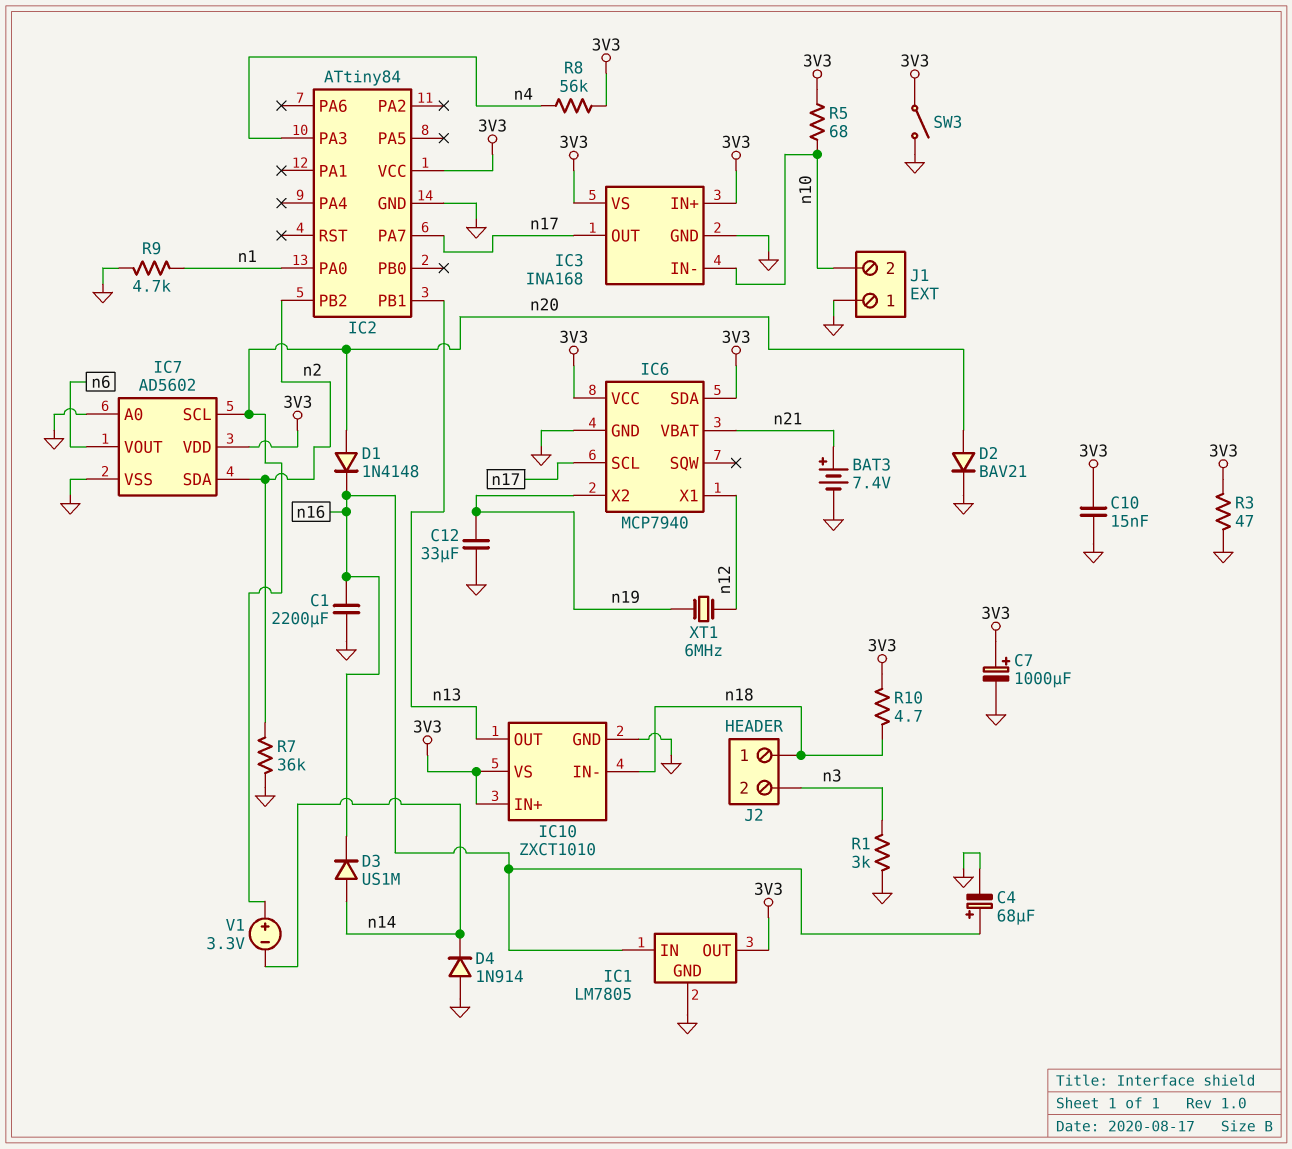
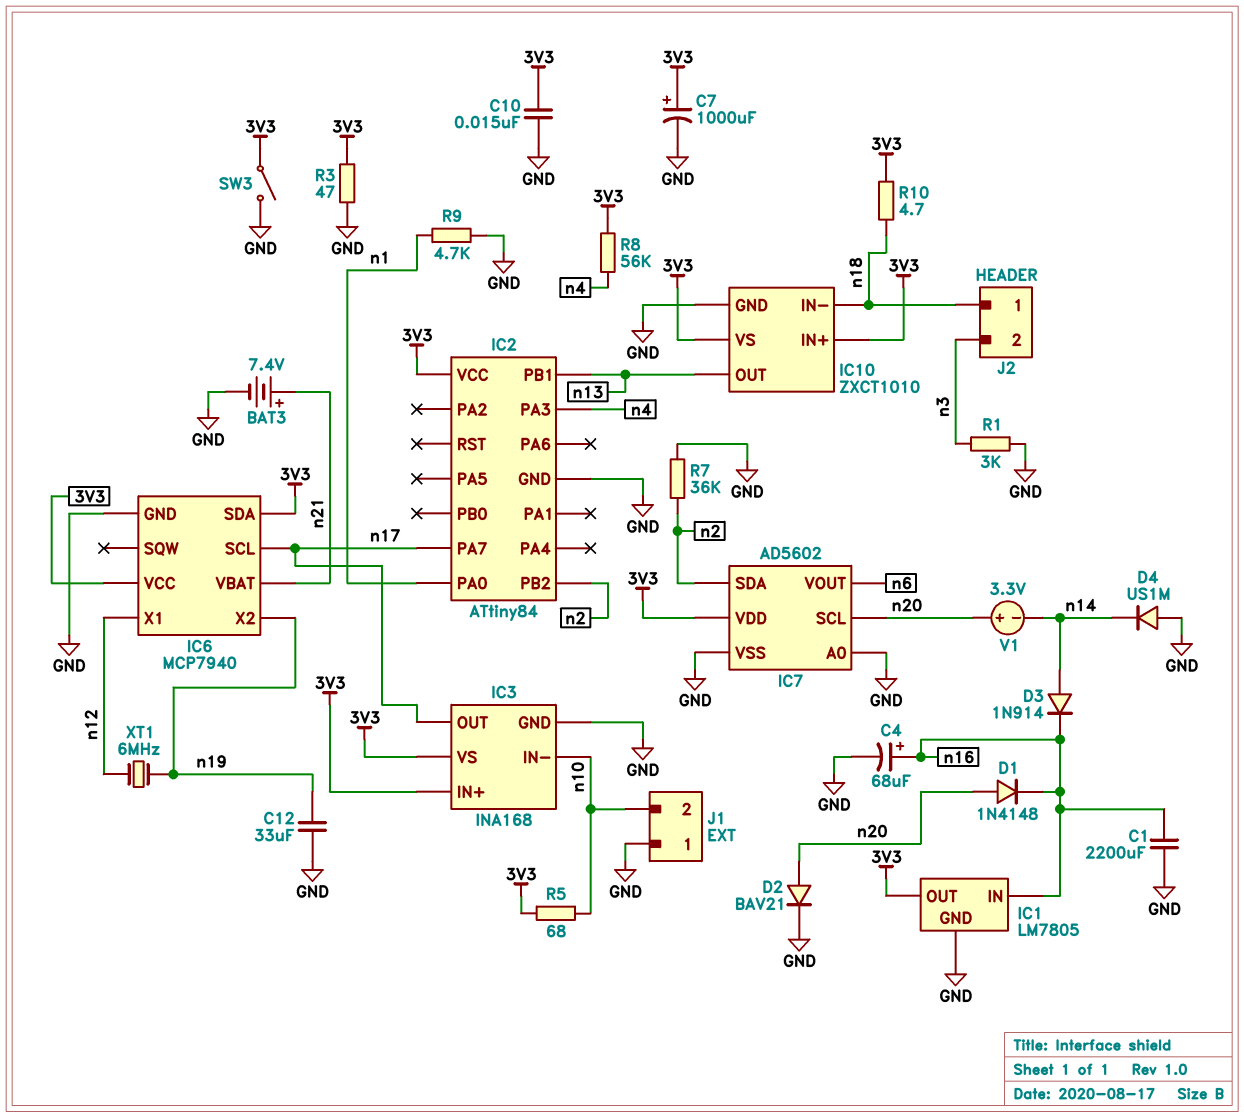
D3: diode US1M (A n14, K n16) -> diode 1N914 (A n14, K n16)
D4: diode 1N914 (A GND, K n14) -> diode US1M (A GND, K n14)

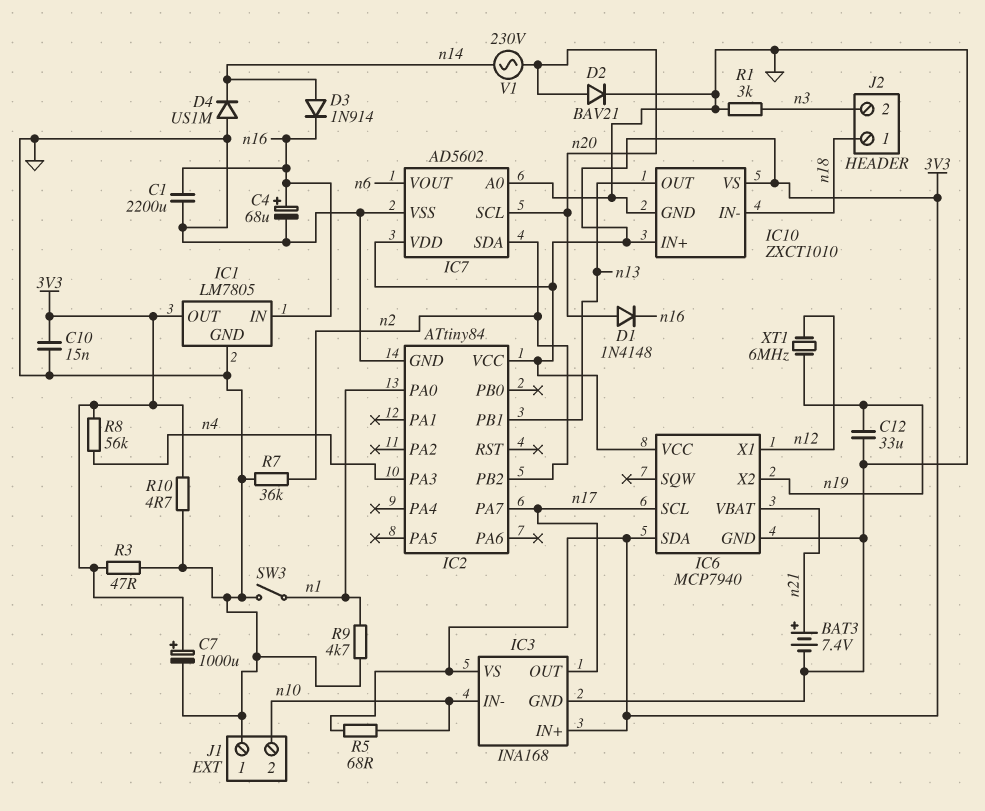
R10: 4.7 (3V3, n18) -> 4.7 (3V3, GND)
SW3: switch (3V3, GND) -> switch (GND, n1)
V1: 3.3V (plus n20, minus n14) -> AC 230V (n14, n20)

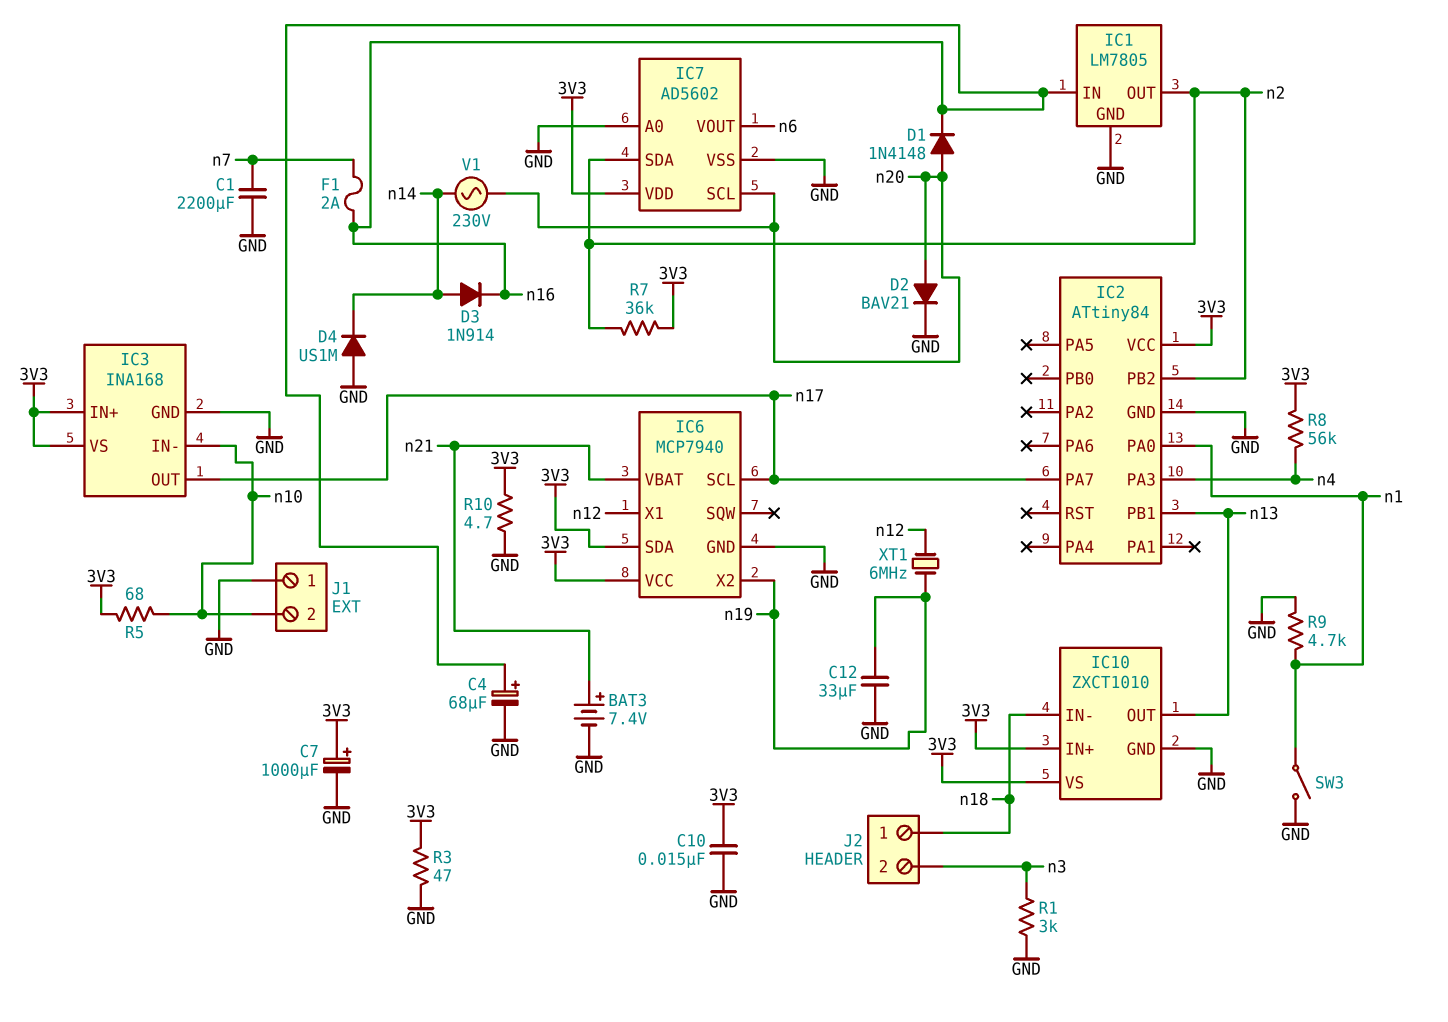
C1: 2200uF (GND, n16) -> 2200uF (GND, n7)
F1: none -> 2A (n7, n16)
IC1 pin OUT: 3V3 -> n2
R7: 36k (GND, n2) -> 36k (3V3, n2)

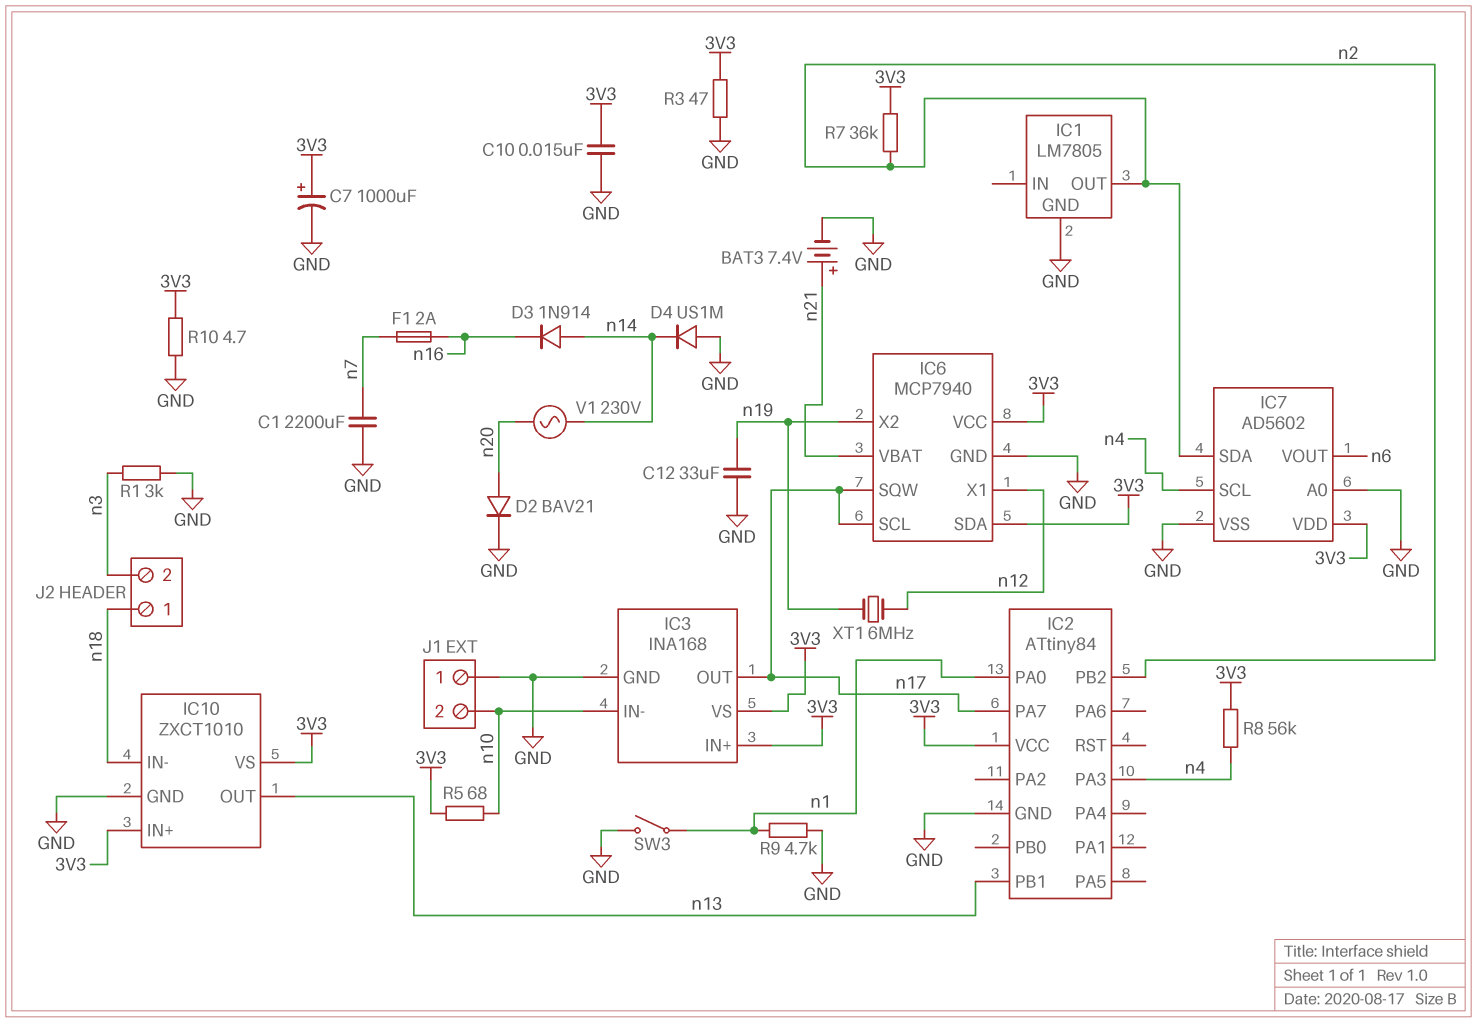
C4: 68uF (plus n16, minus GND) -> none
D1: diode 1N4148 (A n20, K n16) -> none
IC1 pin IN: n16 -> none
IC6 pin SQW: none -> n17
IC7 pin SCL: n20 -> n4

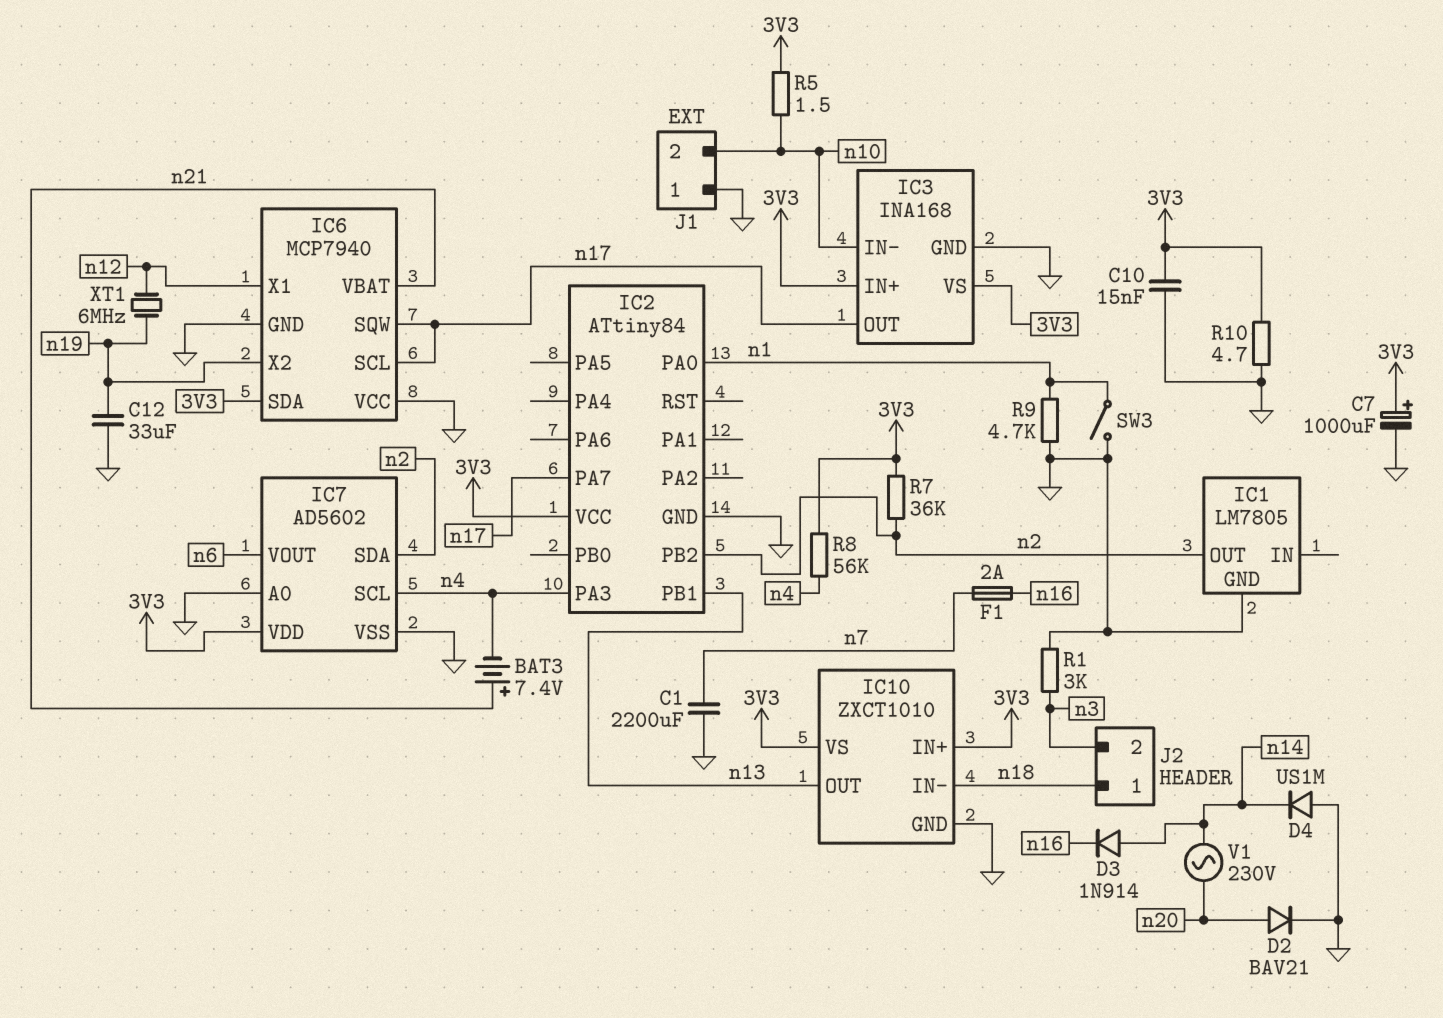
BAT3: 7.4V (plus n21, minus GND) -> 7.4V (plus n21, minus n4)
IC6 pin VCC: 3V3 -> GND
R3: 47 (3V3, GND) -> none
R5: 68 (3V3, n10) -> 1.5 (3V3, n10)

